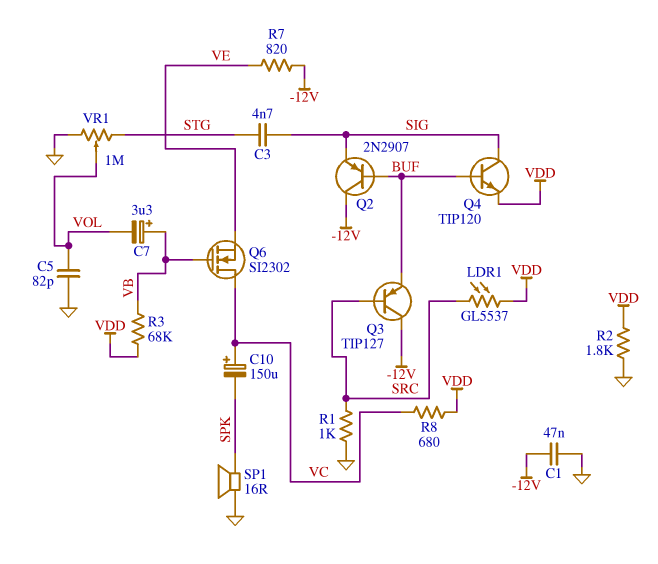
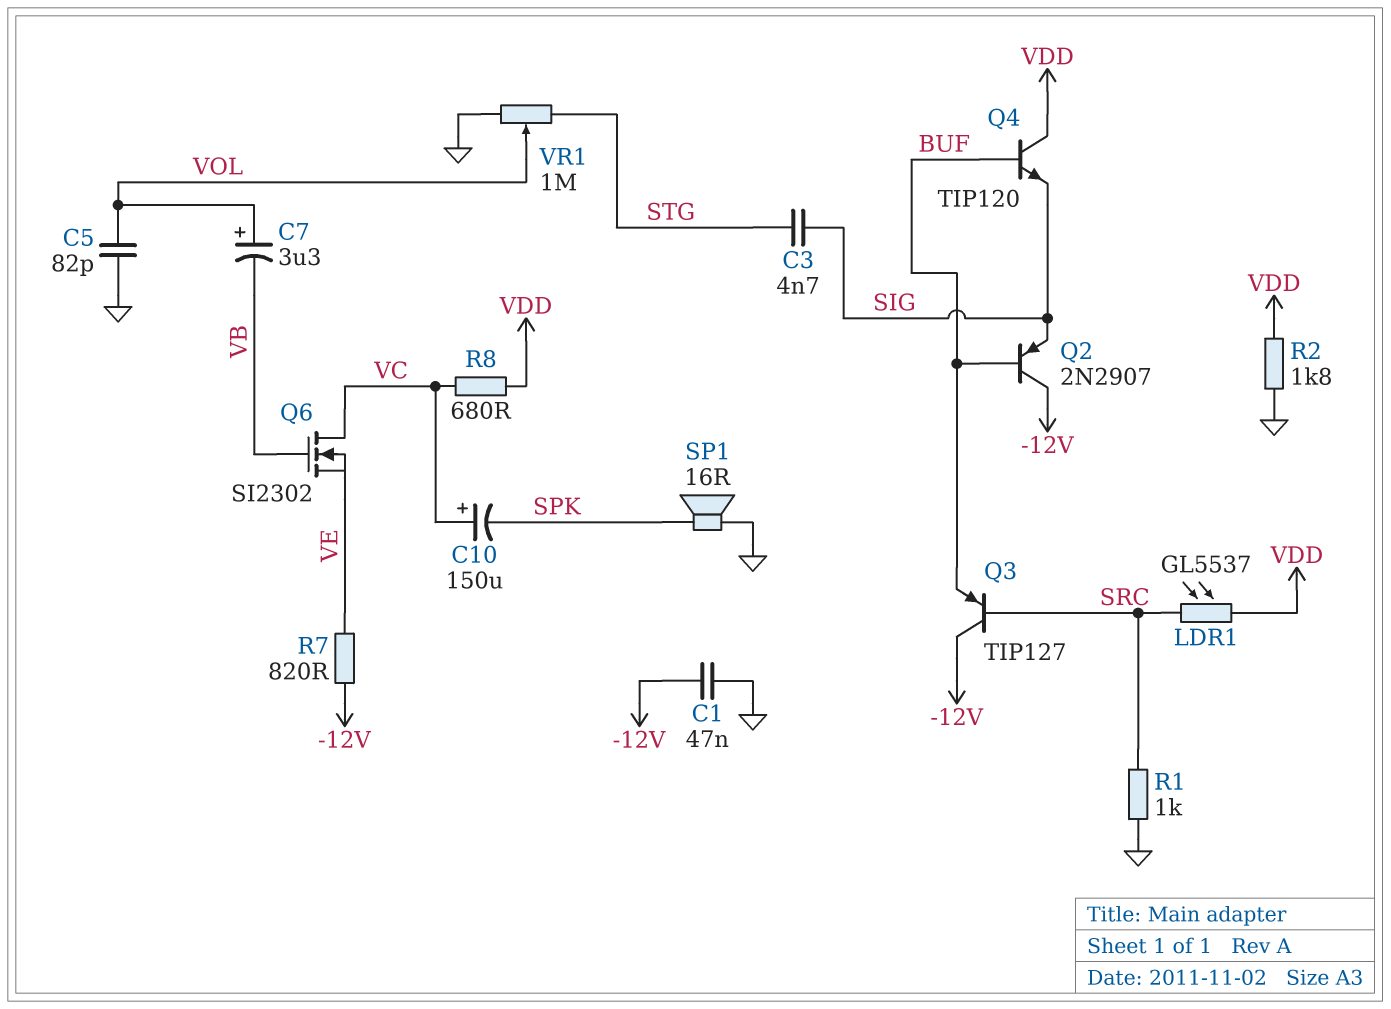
C7: 3.3uF (plus VB, minus VOL) -> 3.3uF (plus VOL, minus VB)
Q4: NPN TIP120 (B BUF, C SIG, E VDD) -> NPN TIP120 (B BUF, C VDD, E SIG)
R3: 68k (VB, VDD) -> none

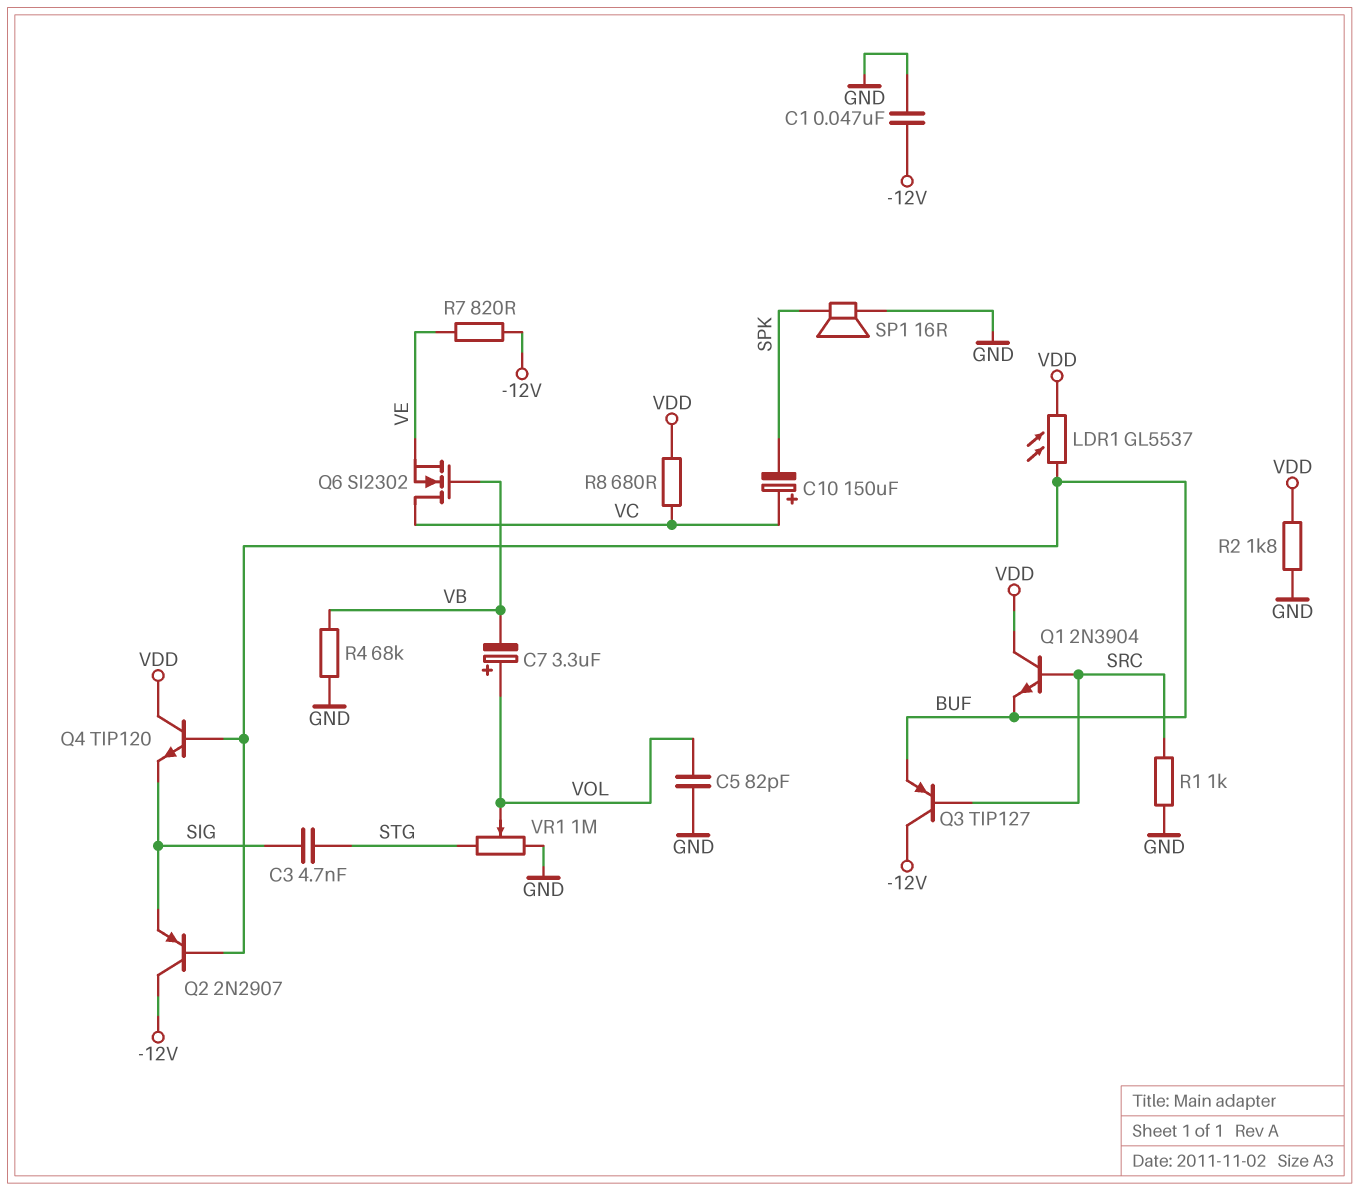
LDR1: GL5537 (SRC, VDD) -> GL5537 (BUF, VDD)
Q1: none -> NPN 2N3904 (B SRC, C VDD, E BUF)
R4: none -> 68k (GND, VB)

